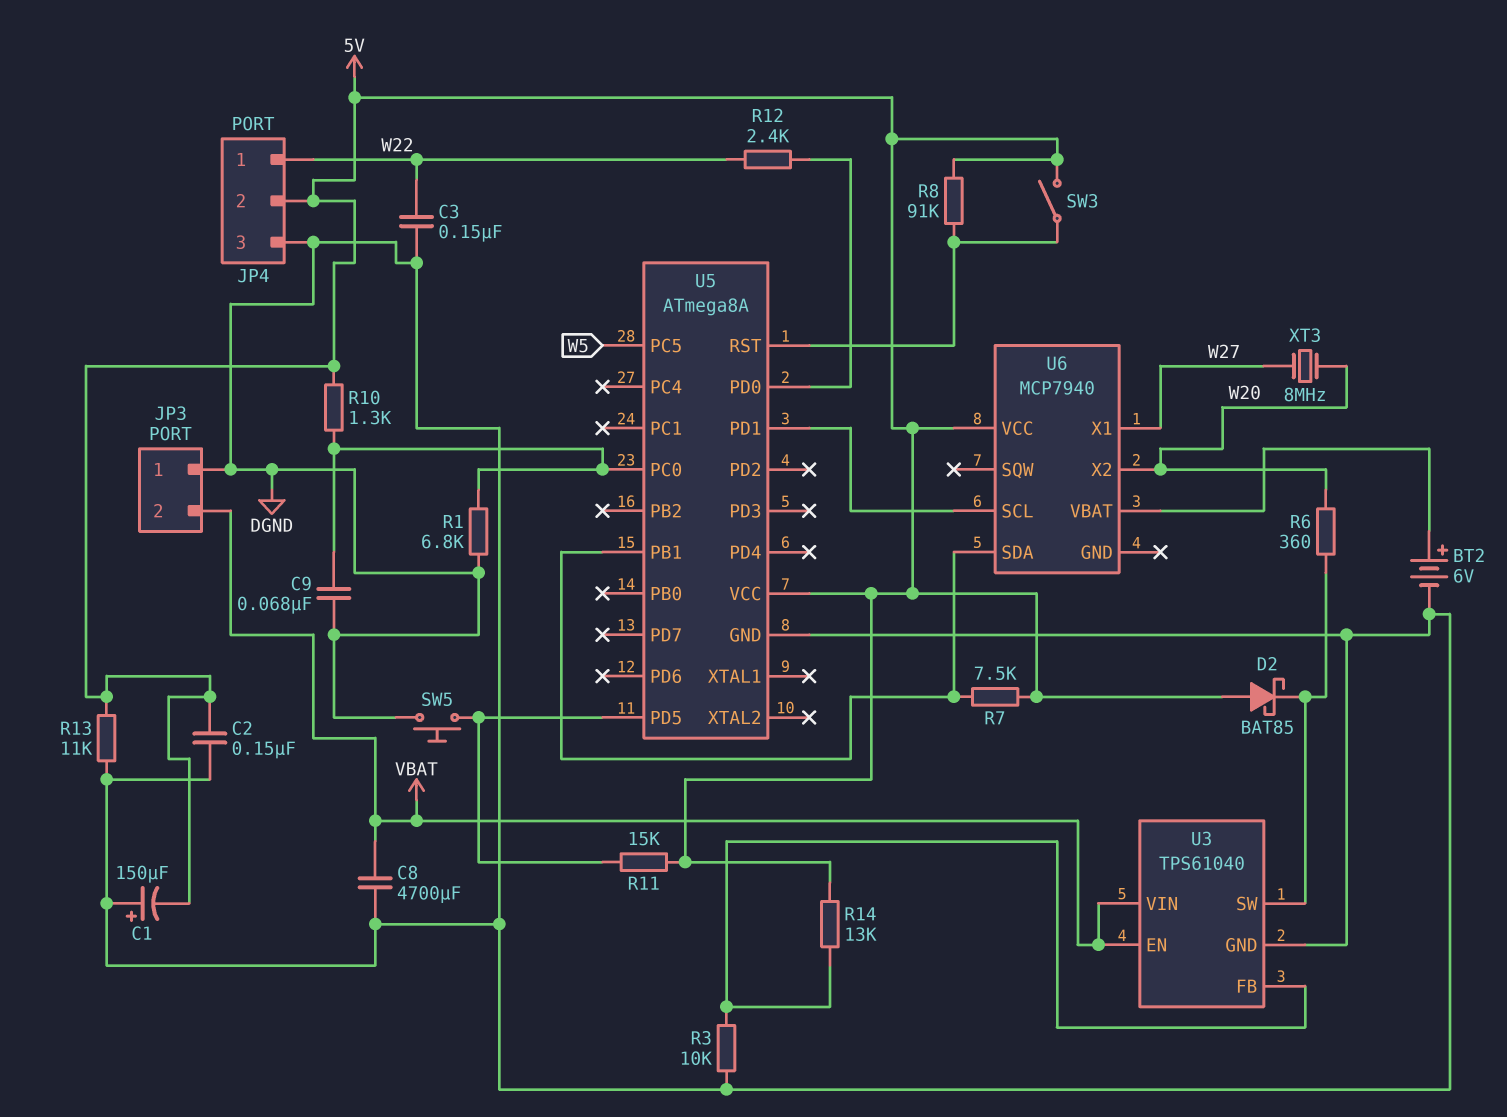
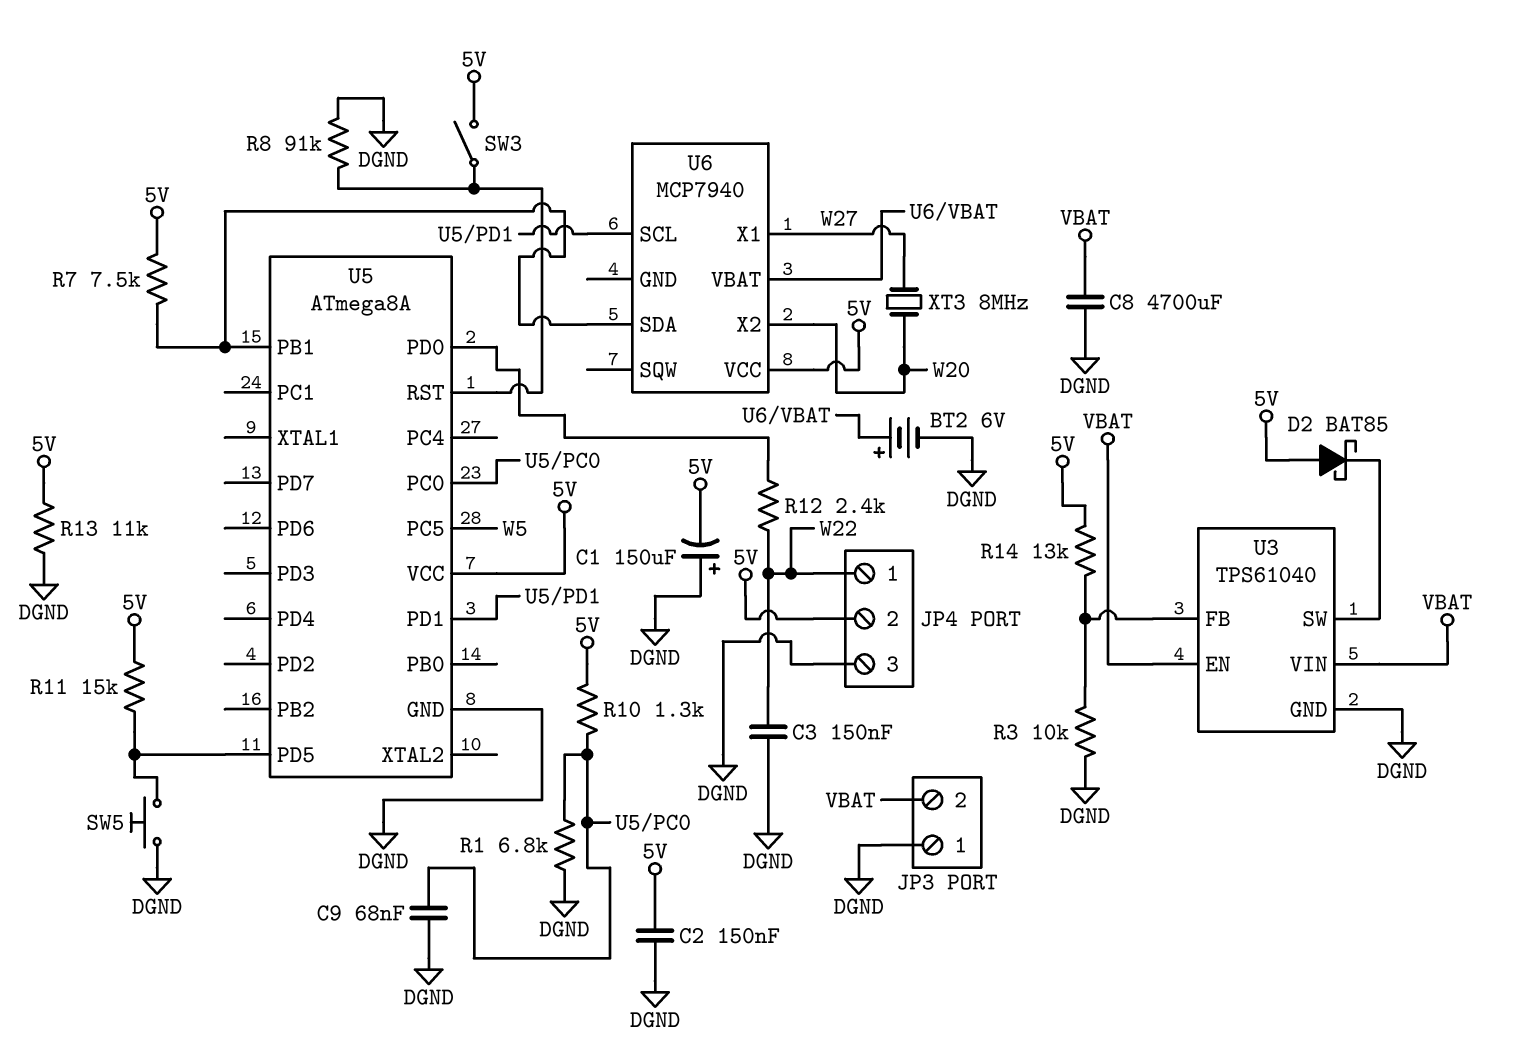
R6: 360 (U3/SW, W20) -> none
R8: 91k (5V, U5/RST) -> 91k (DGND, U5/RST)

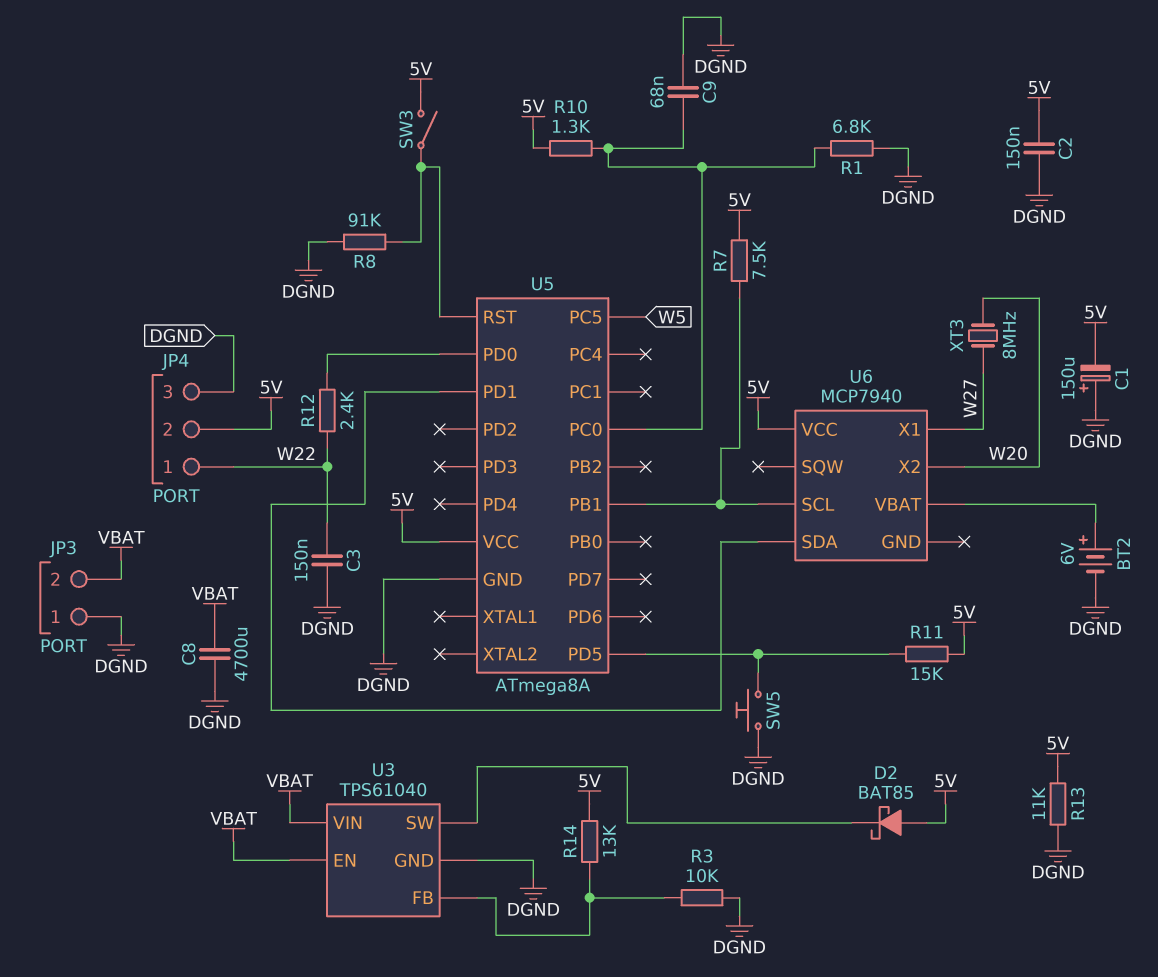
U6 pin SCL: U5/PD1 -> U5/PB1
U6 pin SDA: U5/PB1 -> U5/PD1

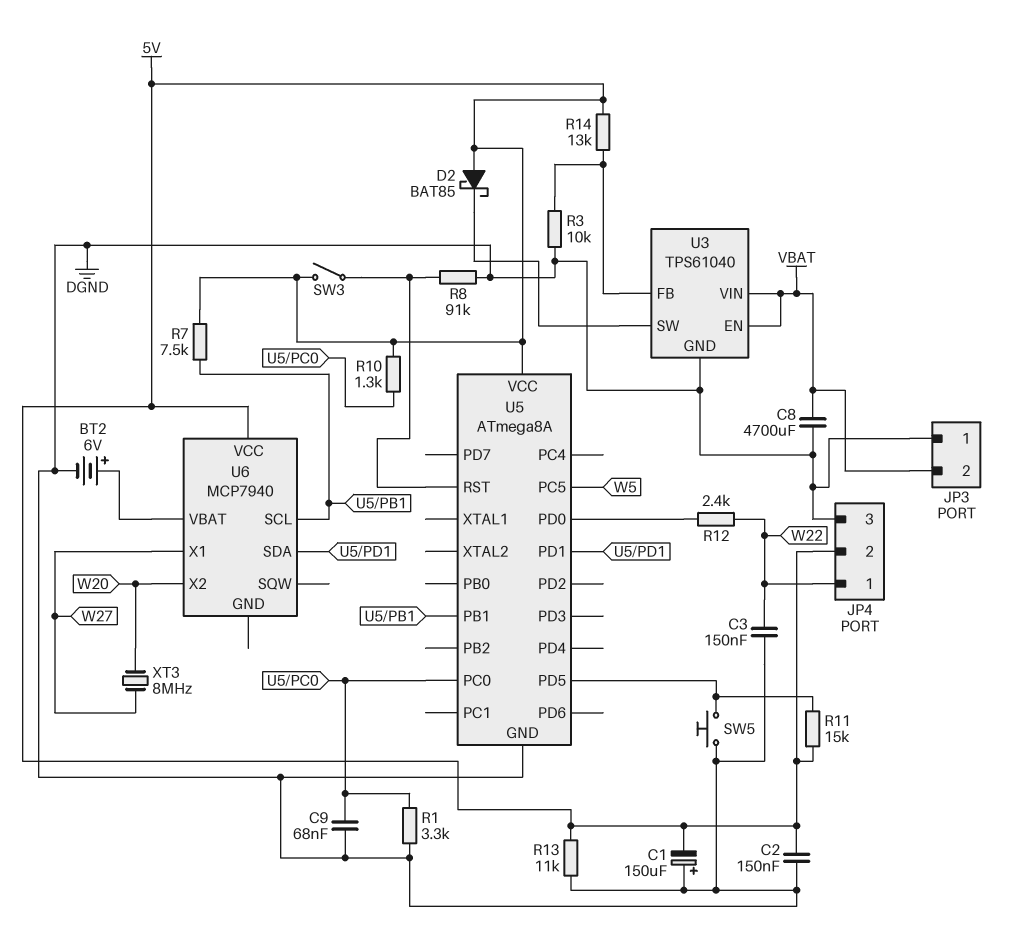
R1: 6.8k (DGND, U5/PC0) -> 3.3k (DGND, U5/PC0)

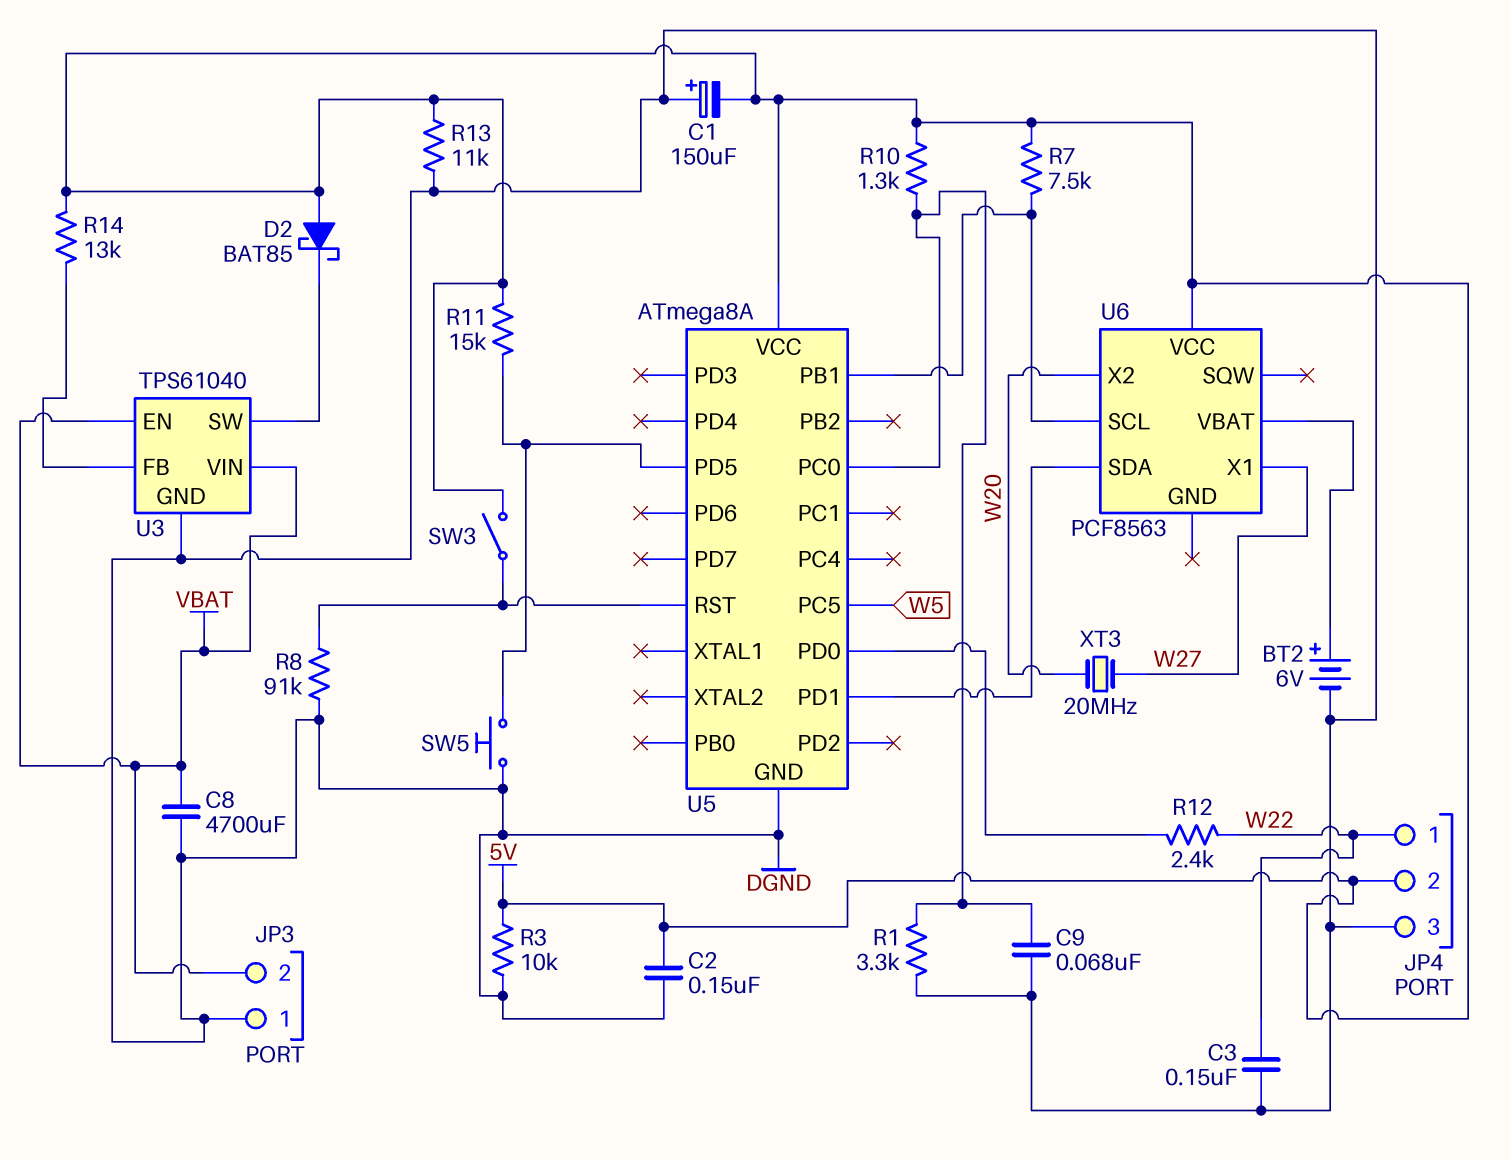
R3: 10k (DGND, U3/FB) -> 10k (5V, DGND)
U6: MCP7940 -> PCF8563
XT3: 8MHz (W20, W27) -> 20MHz (W20, W27)

